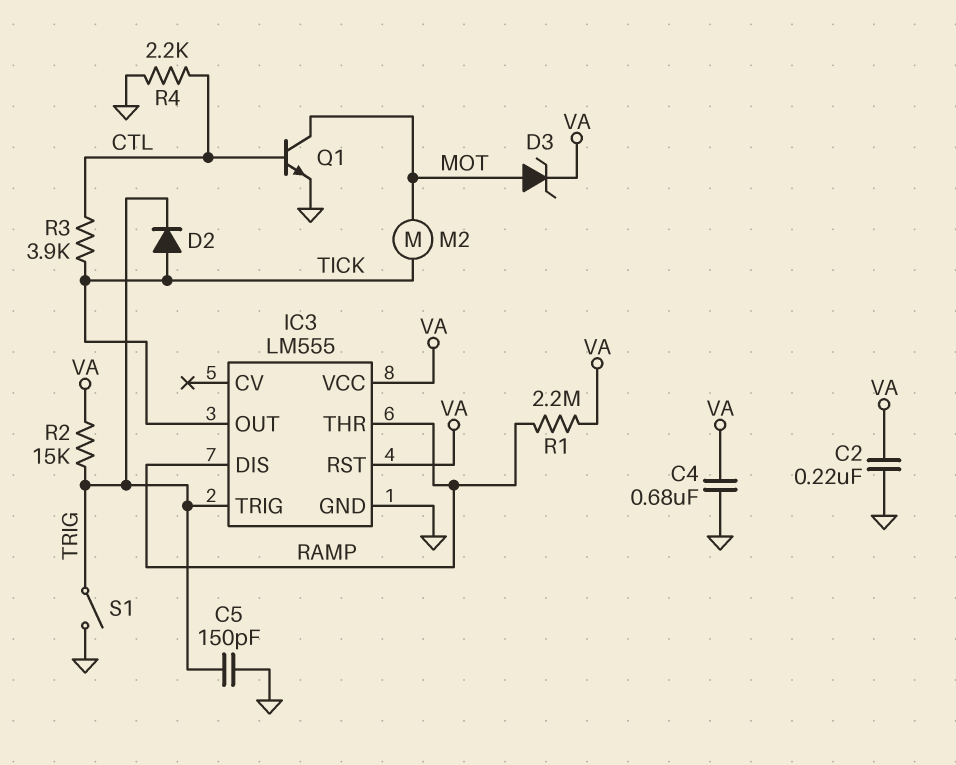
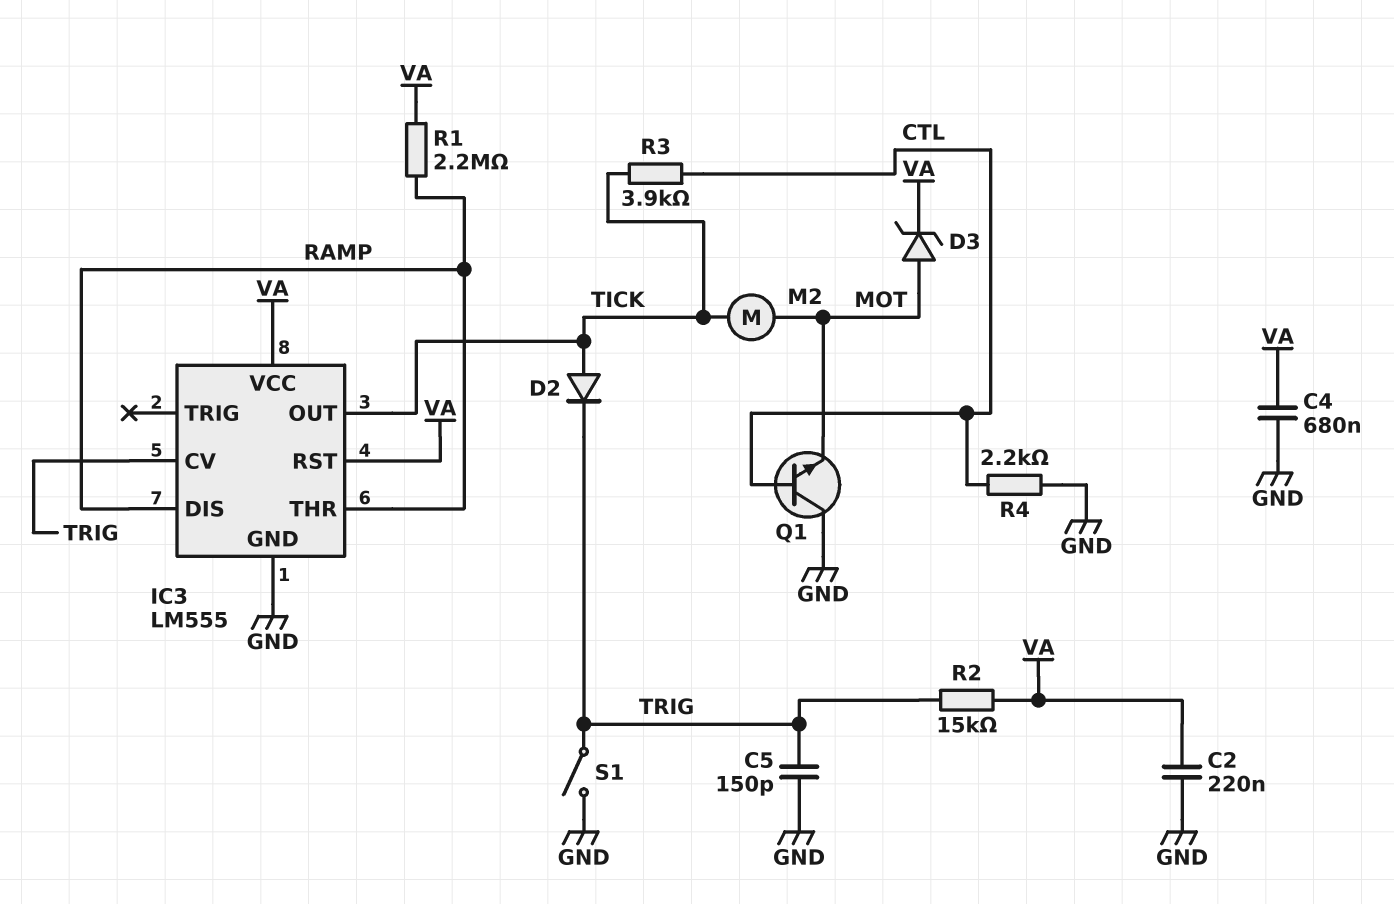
IC3 pin CV: none -> TRIG
IC3 pin TRIG: TRIG -> none
Q1: NPN (B CTL, C MOT, E GND) -> NPN (B CTL, C GND, E MOT)

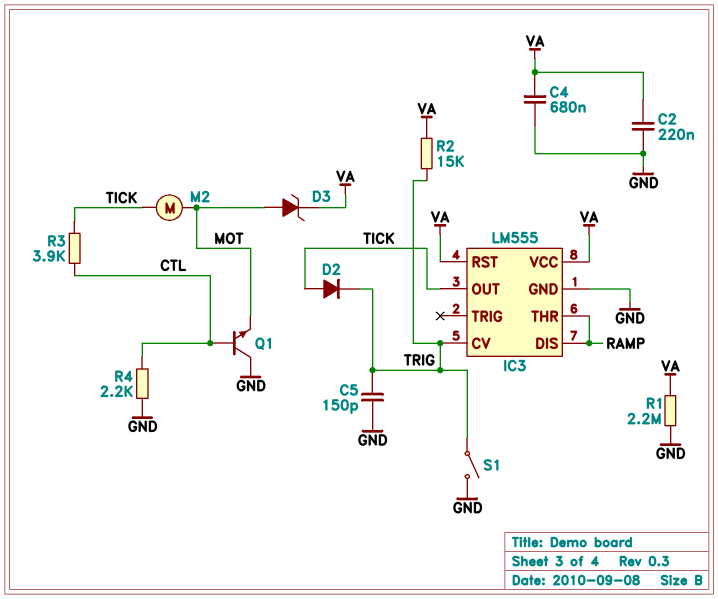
R1: 2.2M (RAMP, VA) -> 2.2M (GND, VA)

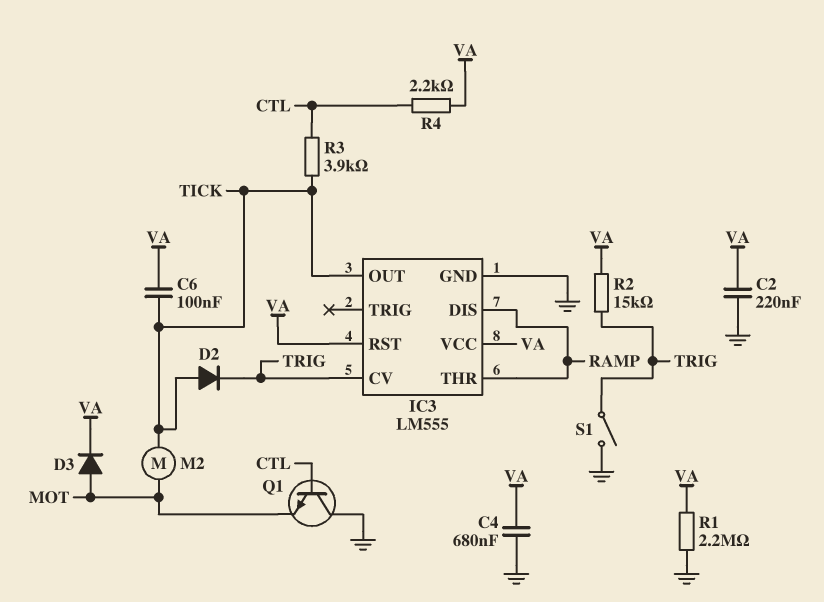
C5: 150pF (GND, TRIG) -> none
C6: none -> 100nF (TICK, VA)
D3: zener (A MOT, K VA) -> diode (A MOT, K VA)
R4: 2.2k (CTL, GND) -> 2.2k (CTL, VA)

